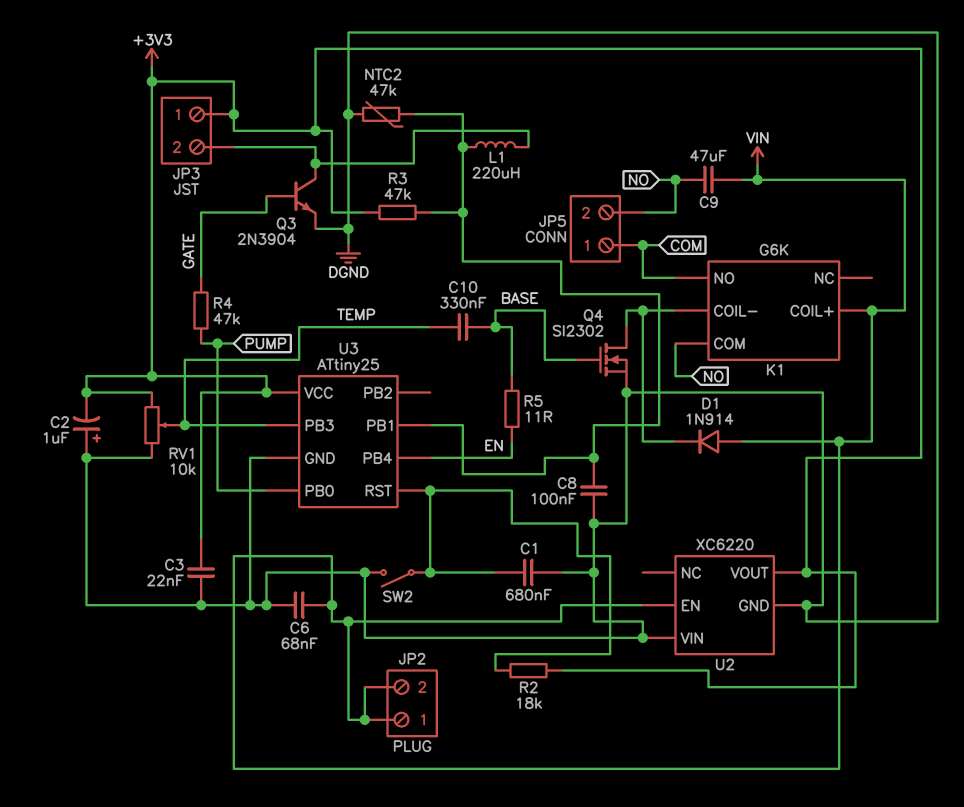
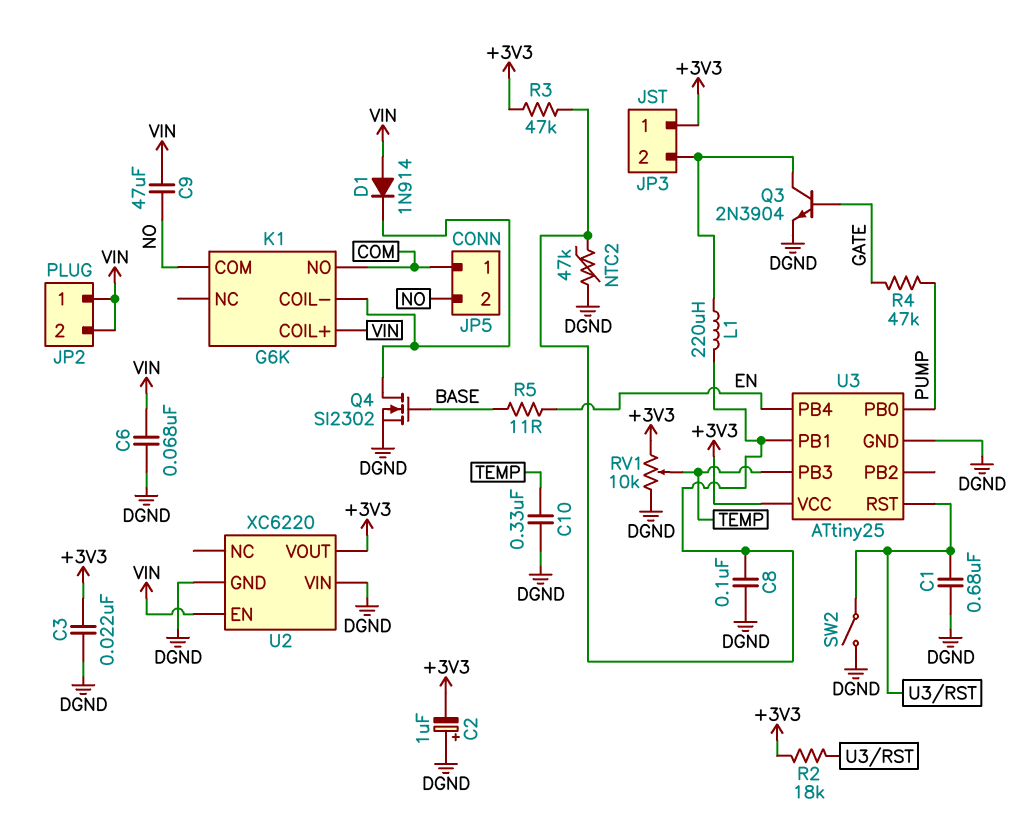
C10: 330nF (BASE, TEMP) -> 330nF (DGND, TEMP)

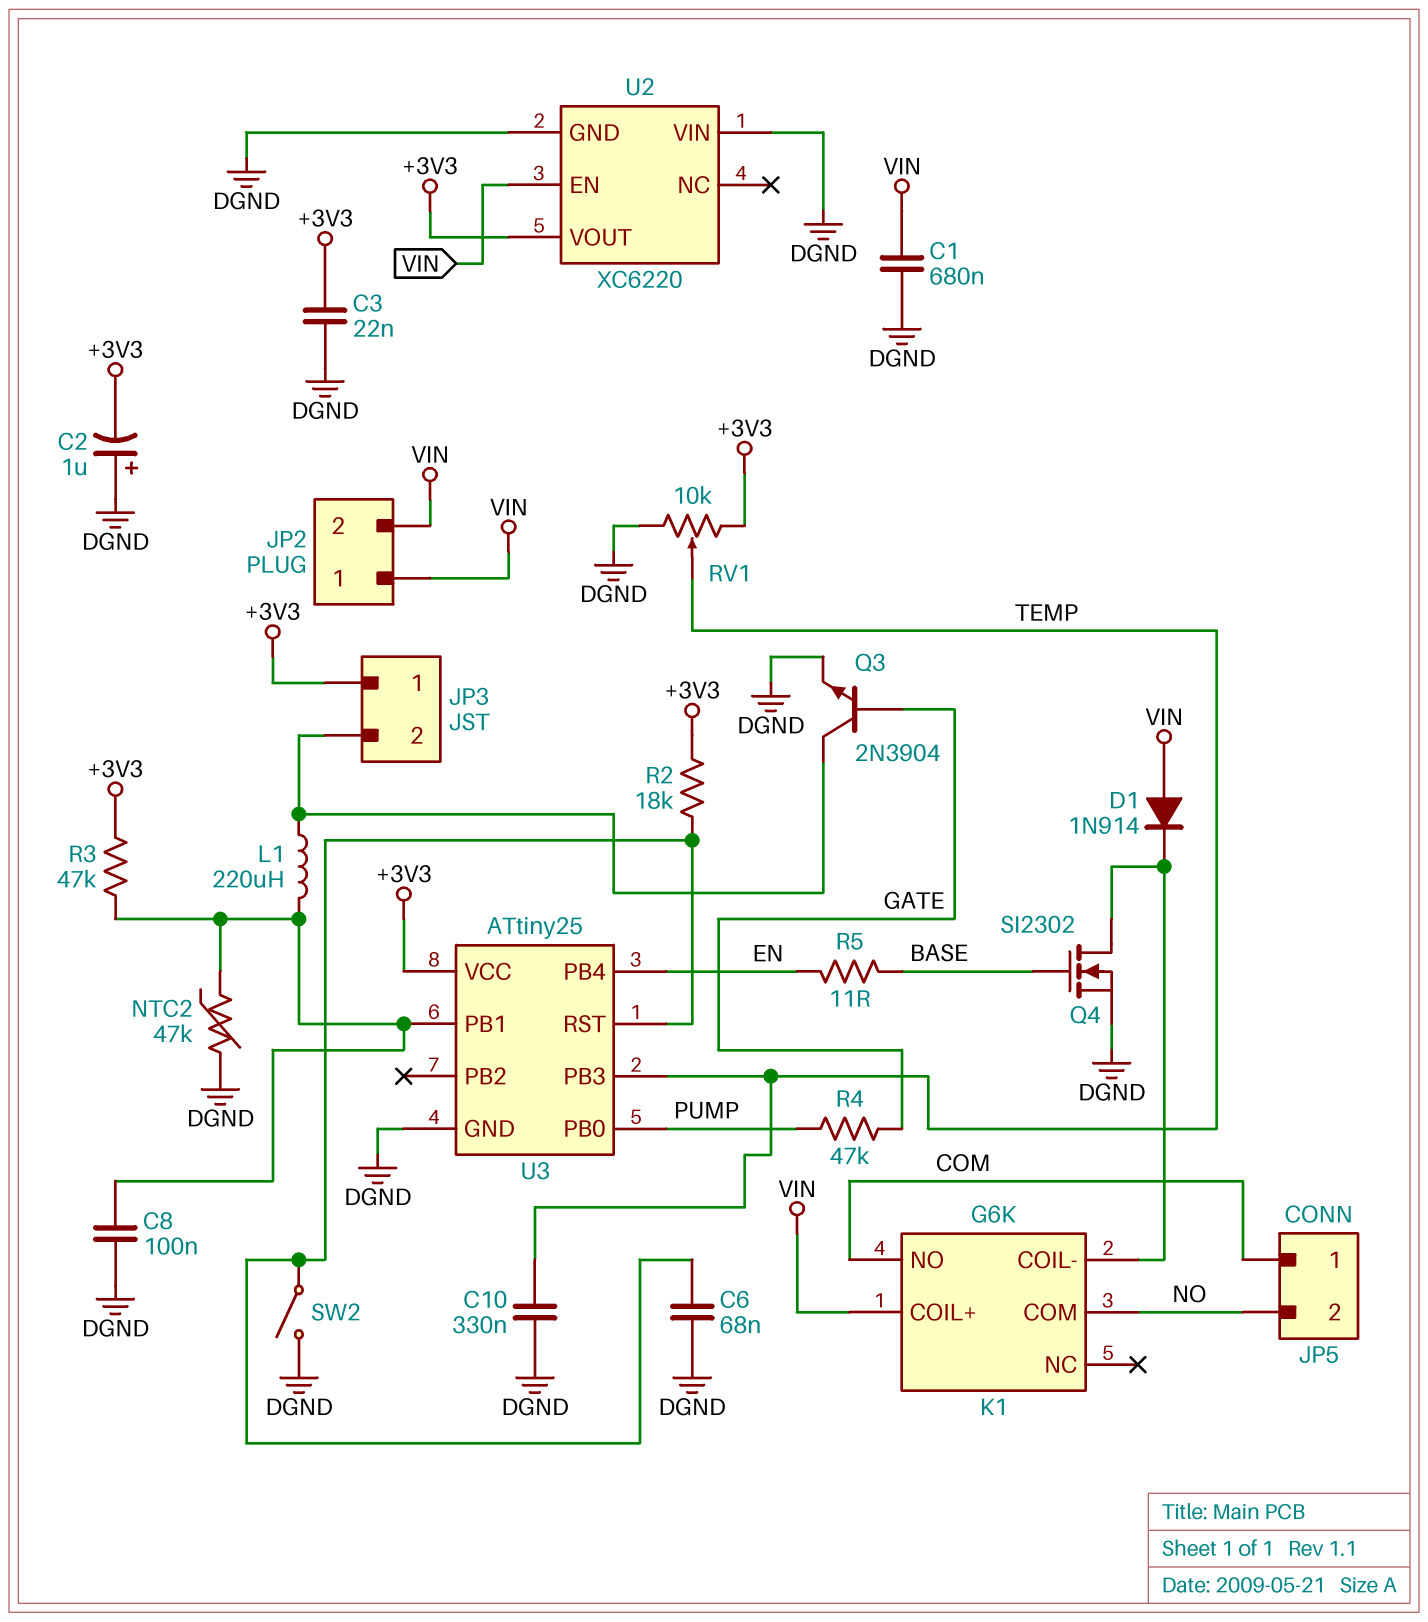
C1: 680nF (DGND, U3/RST) -> 680nF (DGND, VIN)
C6: 68nF (DGND, VIN) -> 68nF (DGND, U3/RST)
C9: 47uF (NO, VIN) -> none

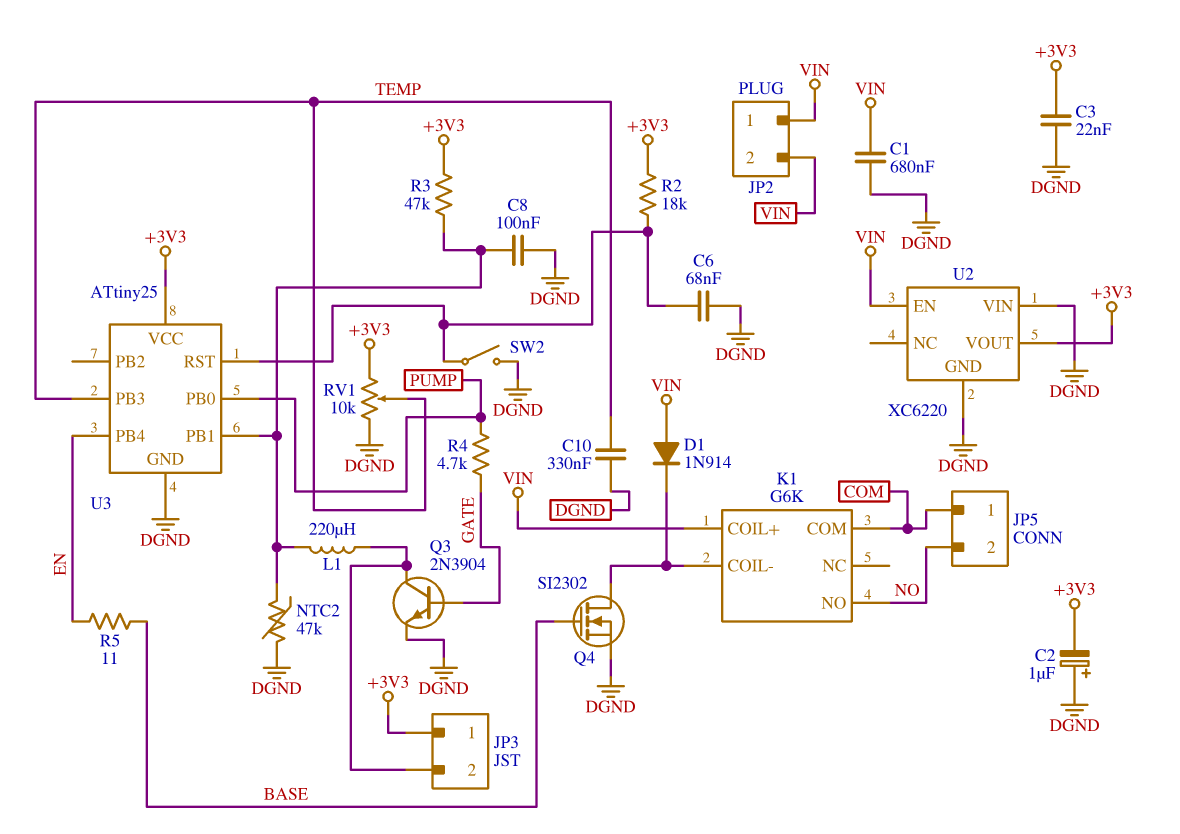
K1 pin COM: NO -> COM
K1 pin NO: COM -> NO
R4: 47k (GATE, PUMP) -> 4.7k (GATE, PUMP)

